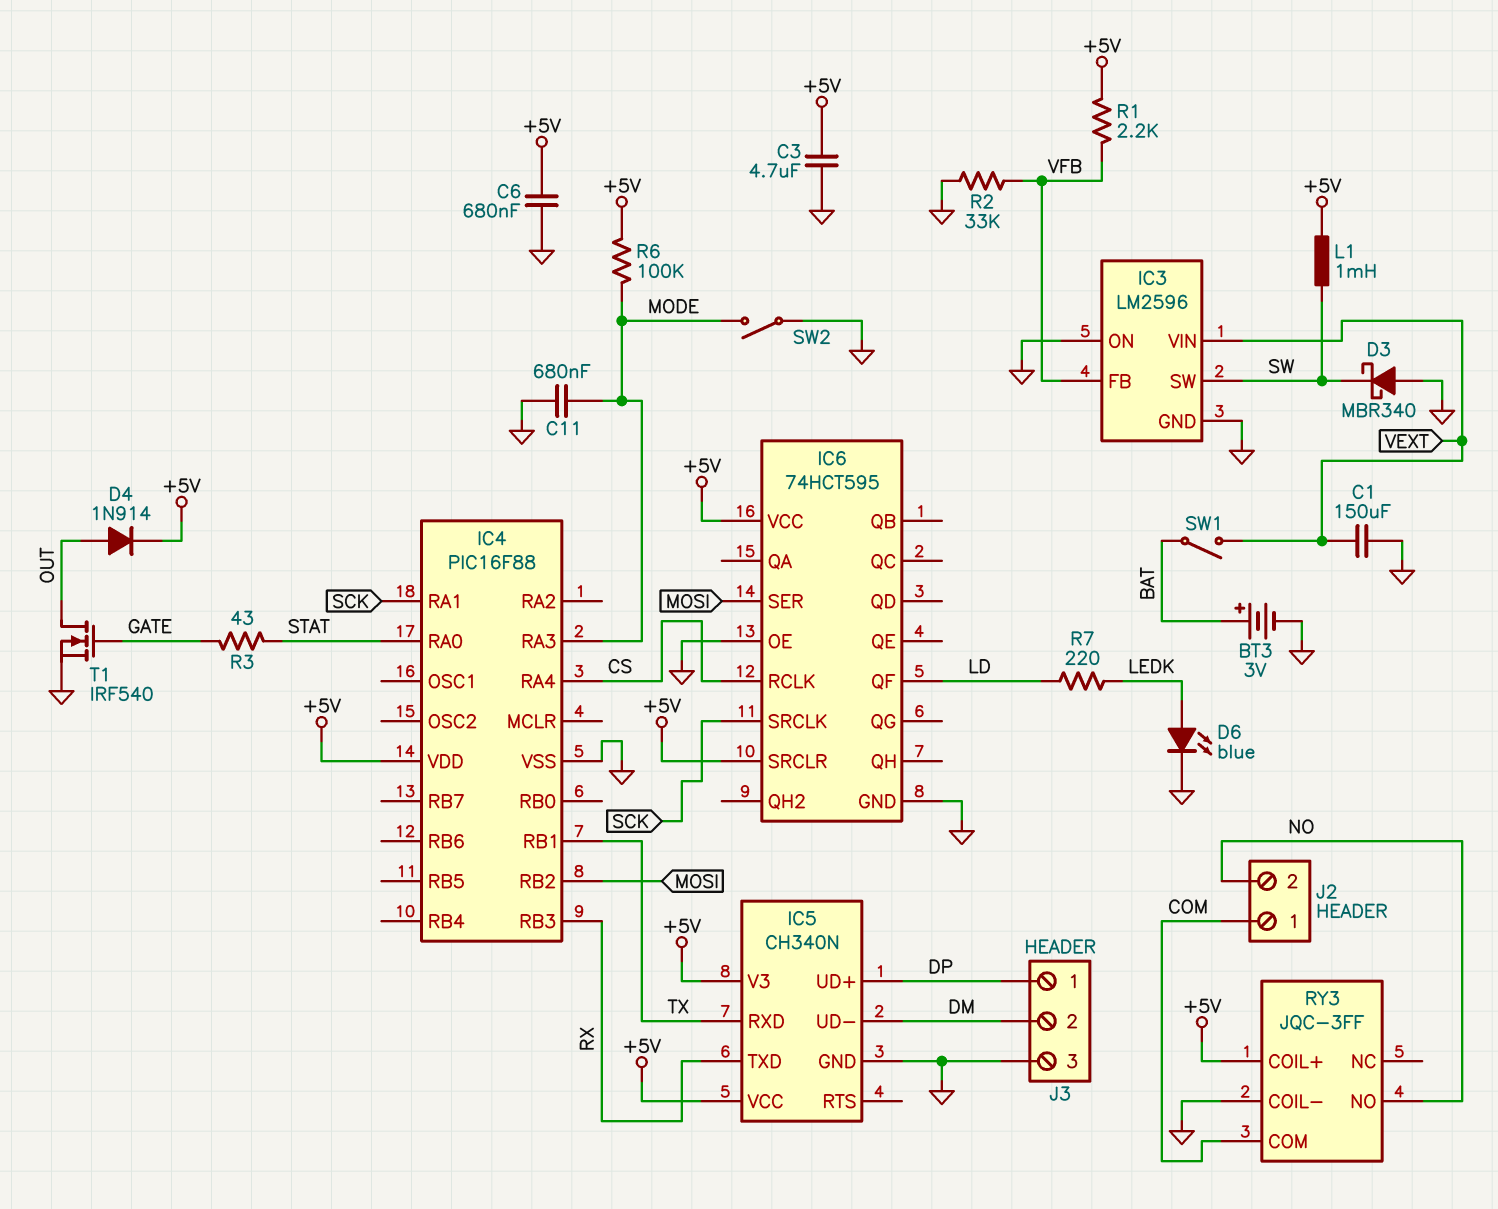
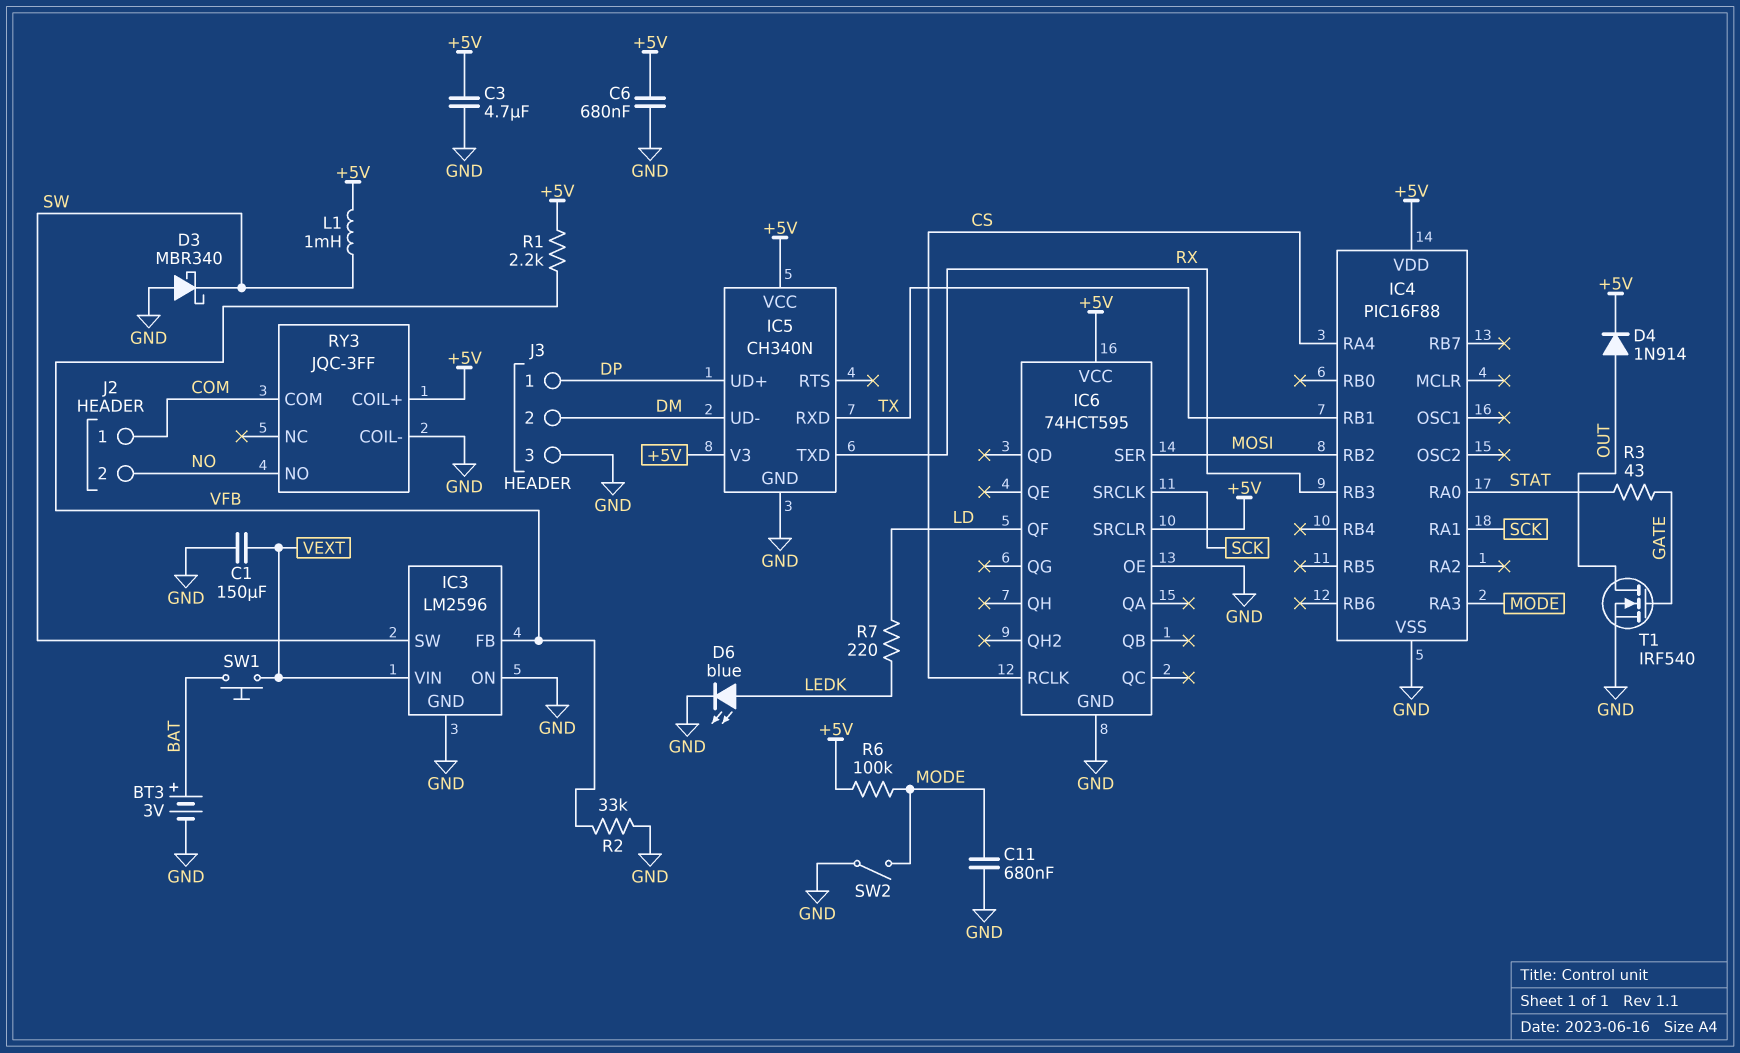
SW1: switch (BAT, VEXT) -> button (BAT, VEXT)

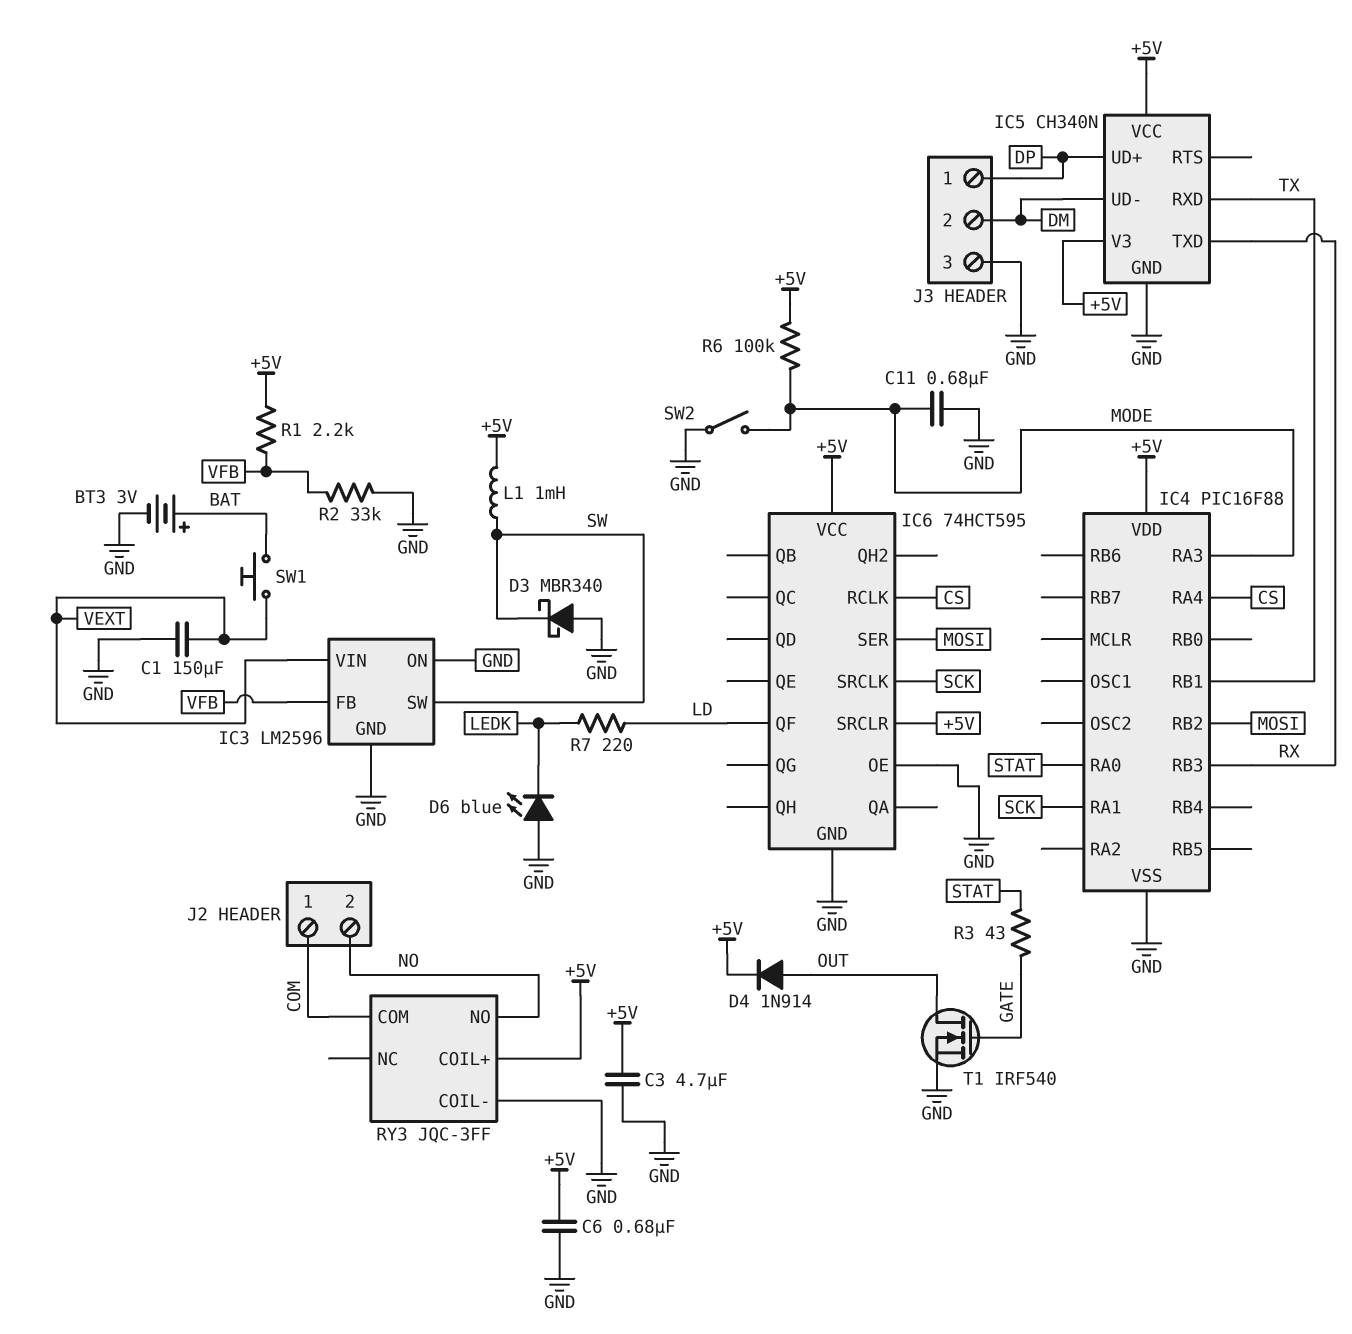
D6: LED blue (A LEDK, K GND) -> LED blue (A GND, K LEDK)

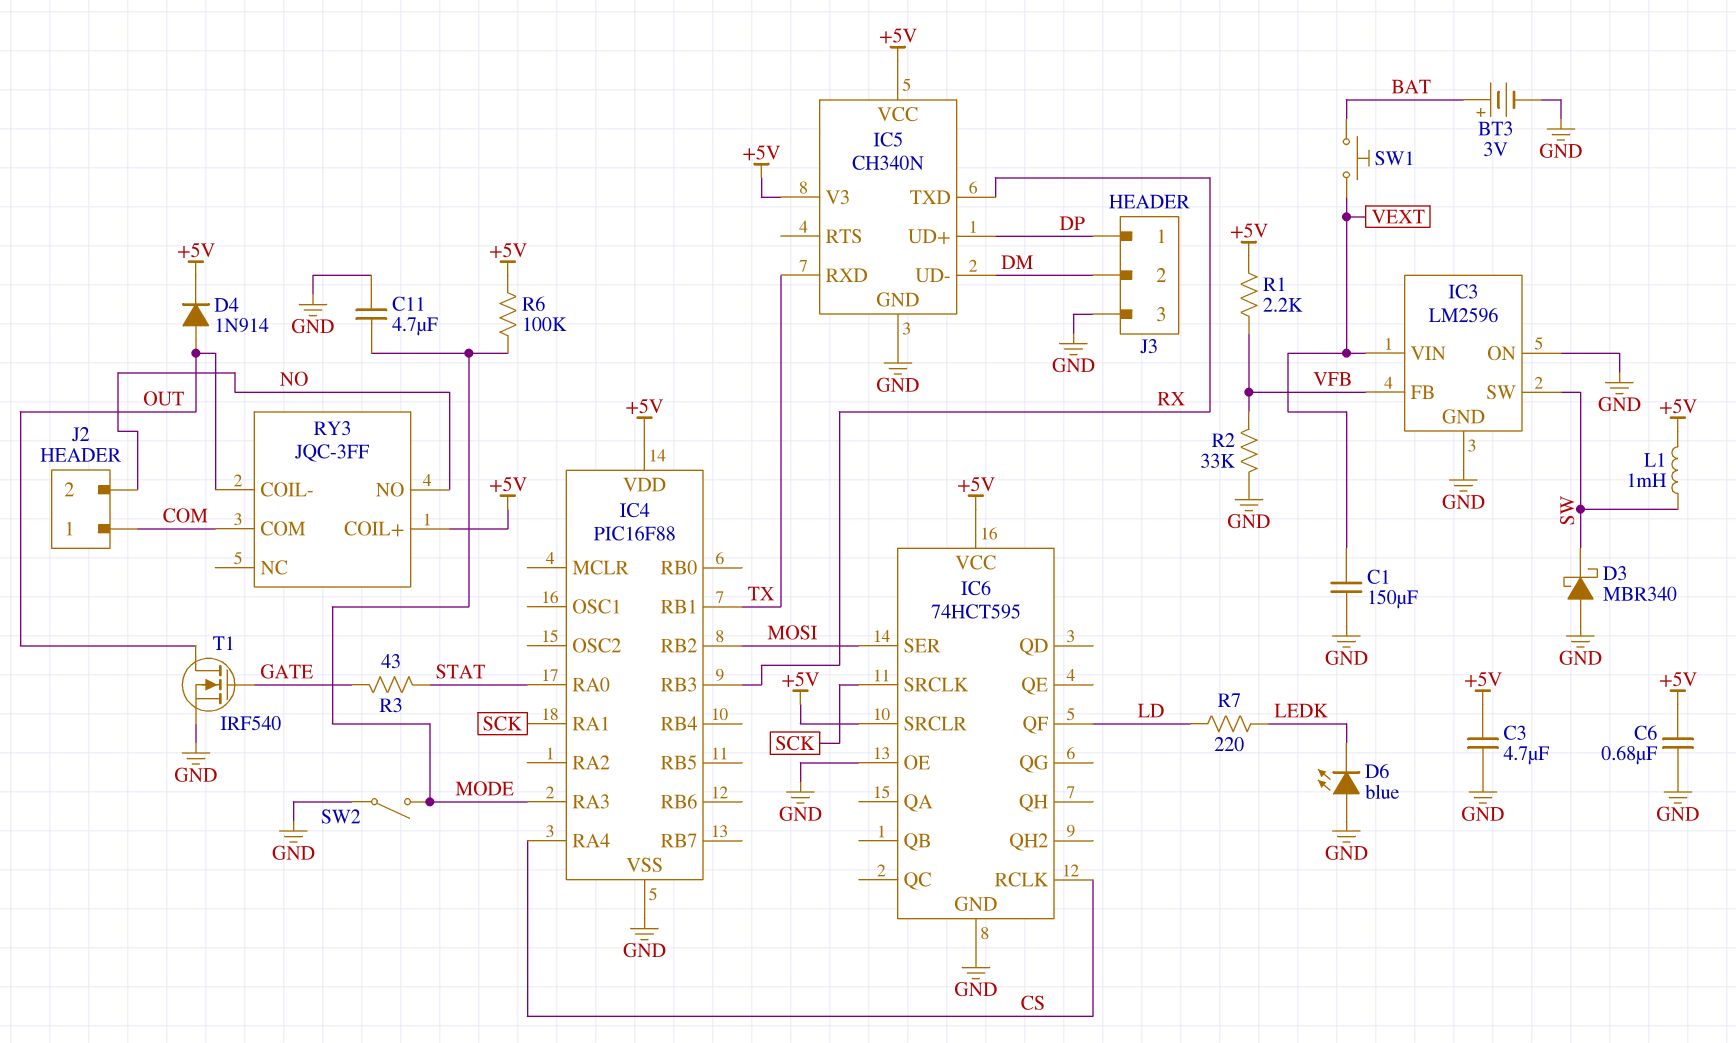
C11: 680nF (GND, MODE) -> 4.7uF (GND, MODE)
RY3 pin COIL-: GND -> OUT

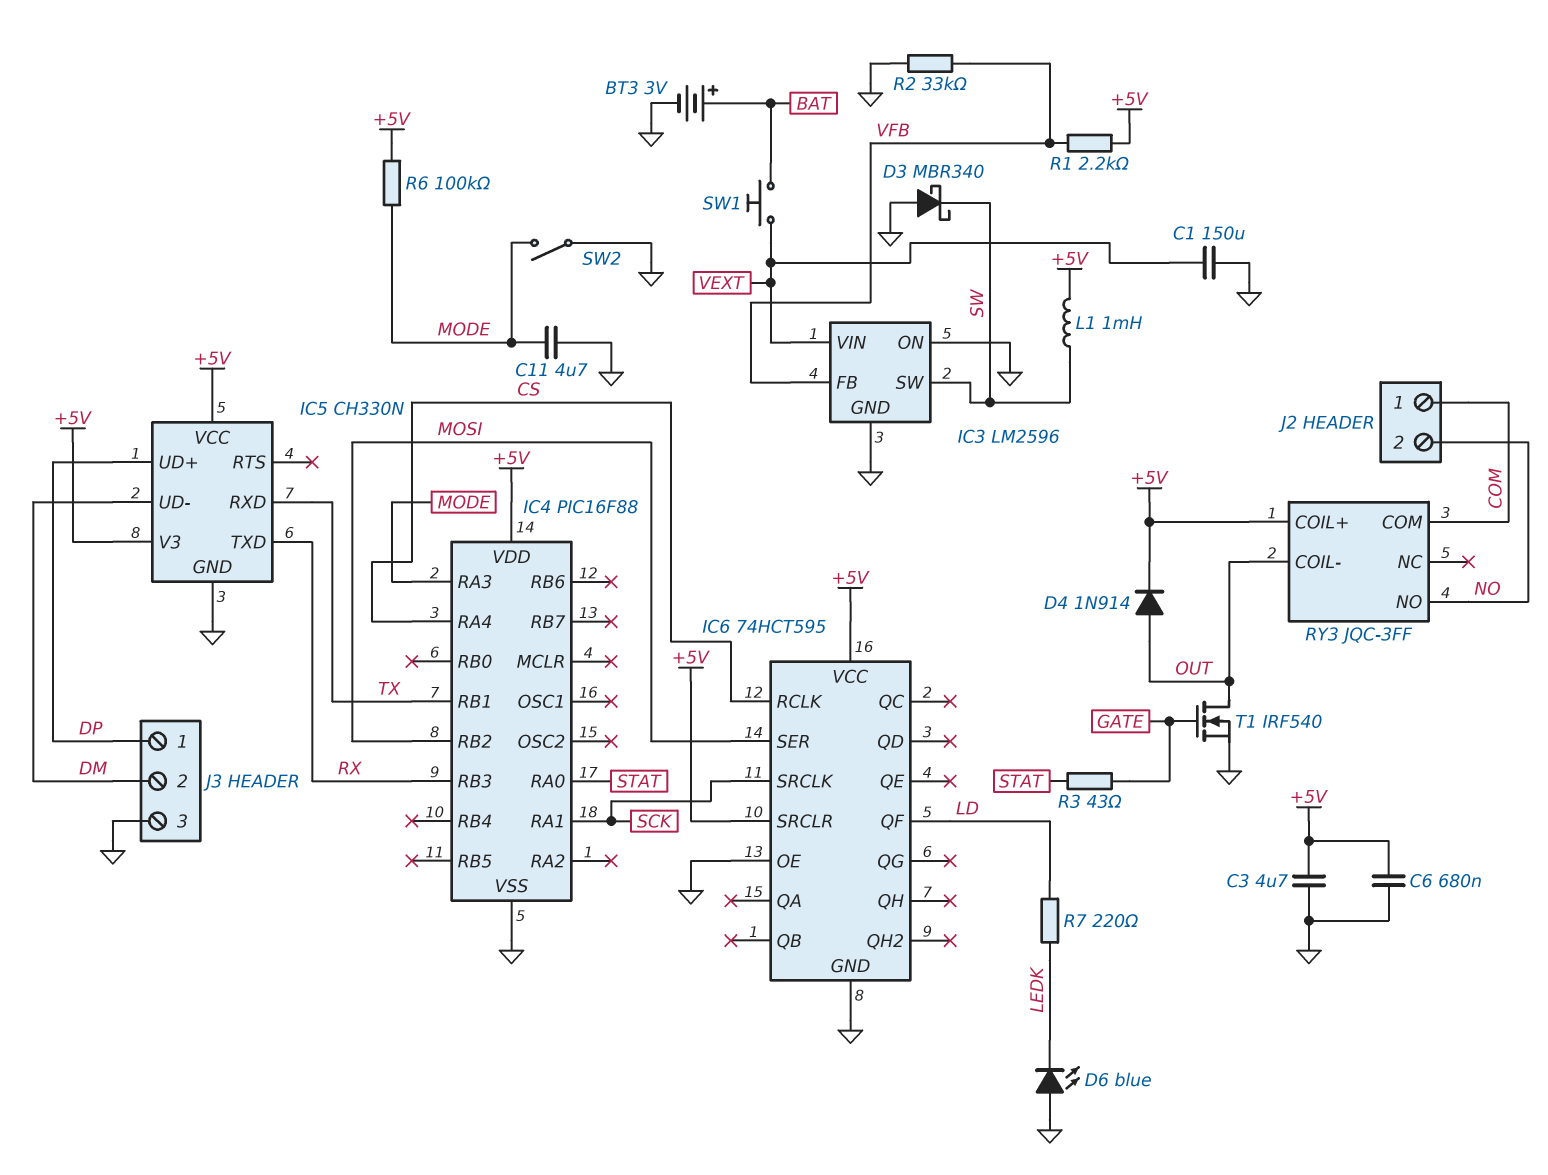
IC5: CH340N -> CH330N

